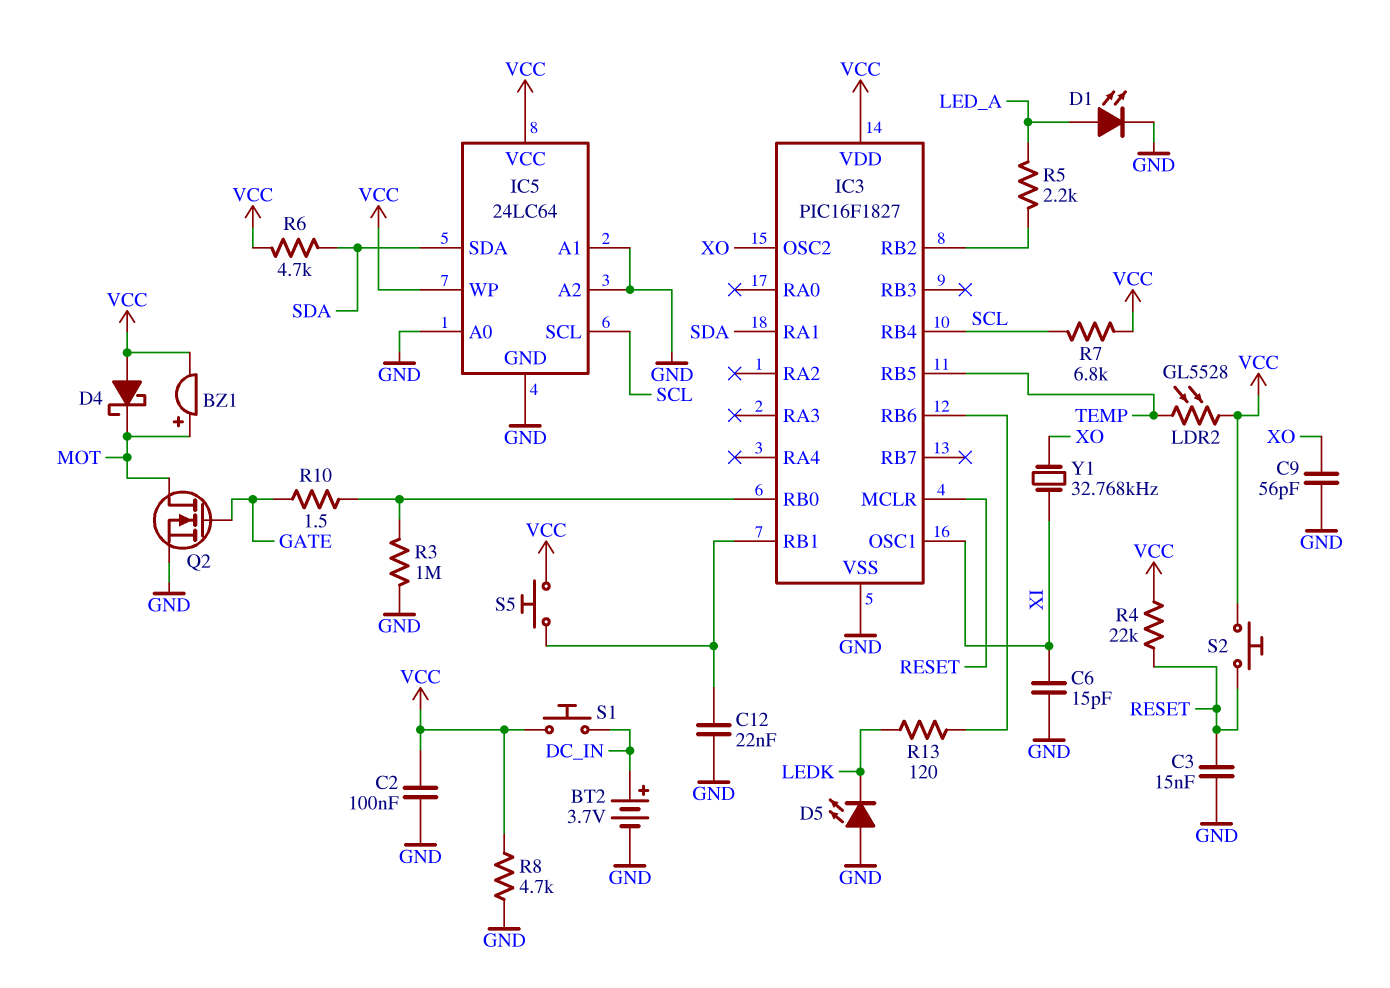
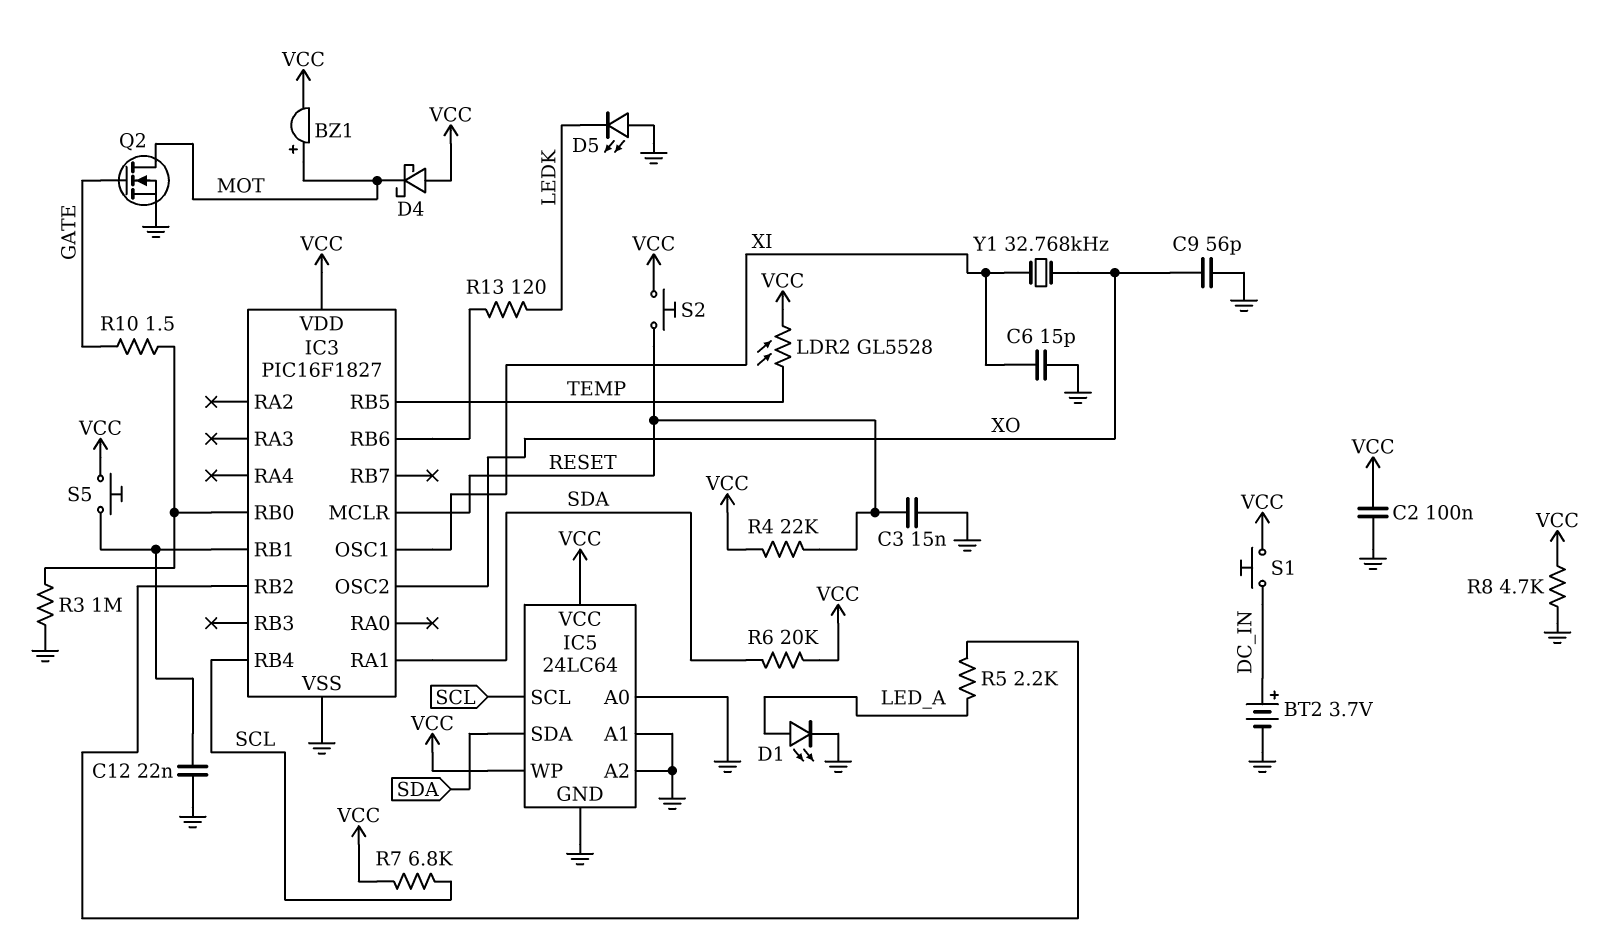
R6: 4.7k (SDA, VCC) -> 20k (SDA, VCC)

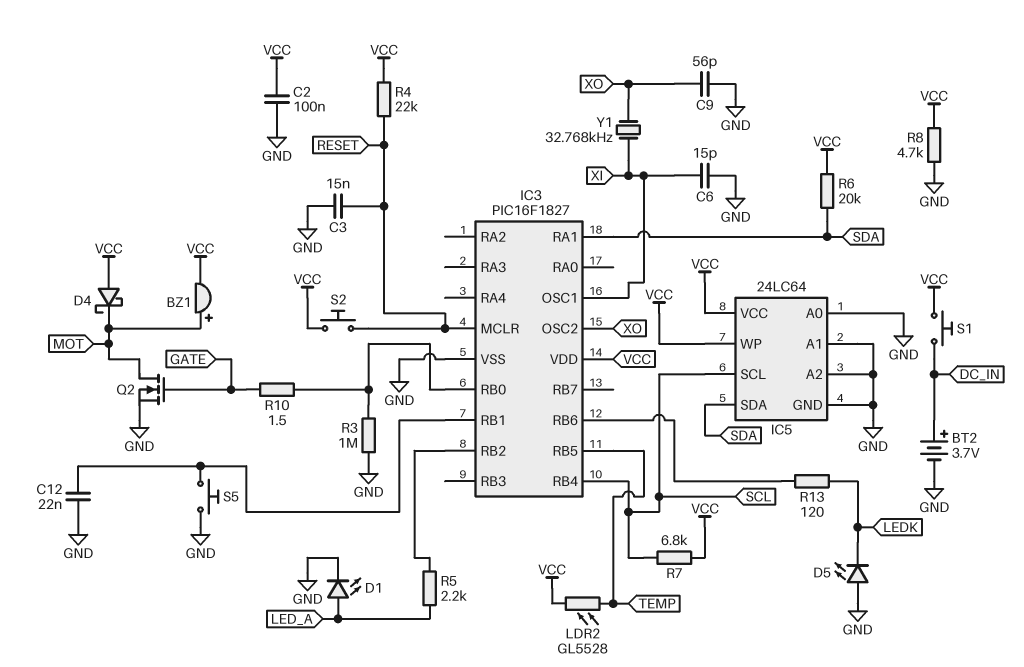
S5: button (IC3/RB1, VCC) -> button (GND, IC3/RB1)

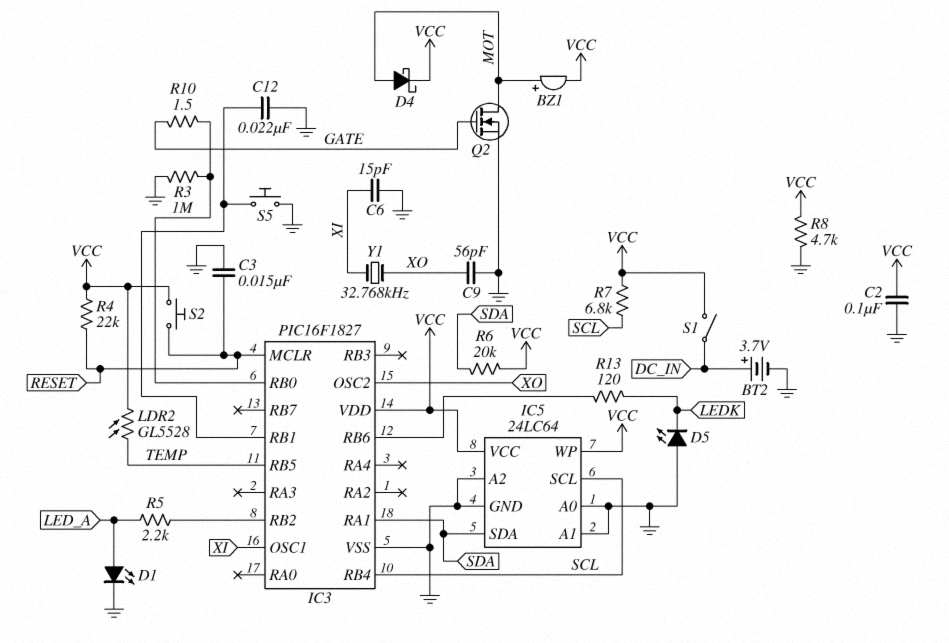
D4: schottky (A VCC, K MOT) -> schottky (A MOT, K VCC)
S1: button (DC_IN, VCC) -> switch (DC_IN, VCC)

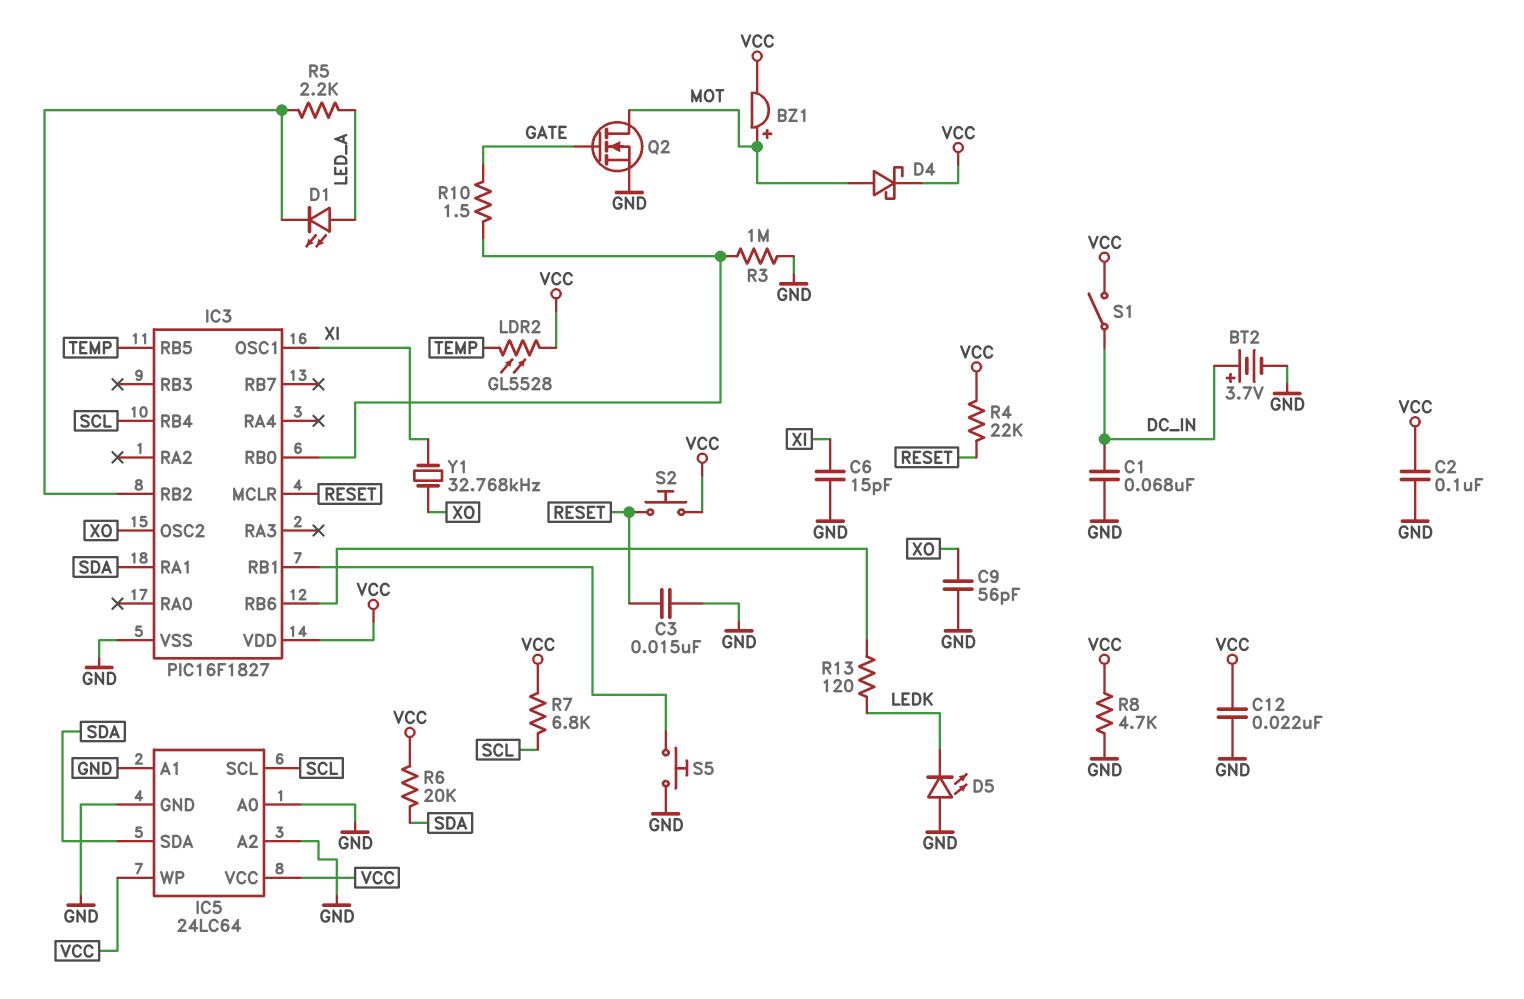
C1: none -> 68nF (DC_IN, GND)
C12: 22nF (GND, IC3/RB1) -> 22nF (GND, VCC)
D1: LED (A LED_A, K GND) -> LED (A LED_A, K IC3/RB2)

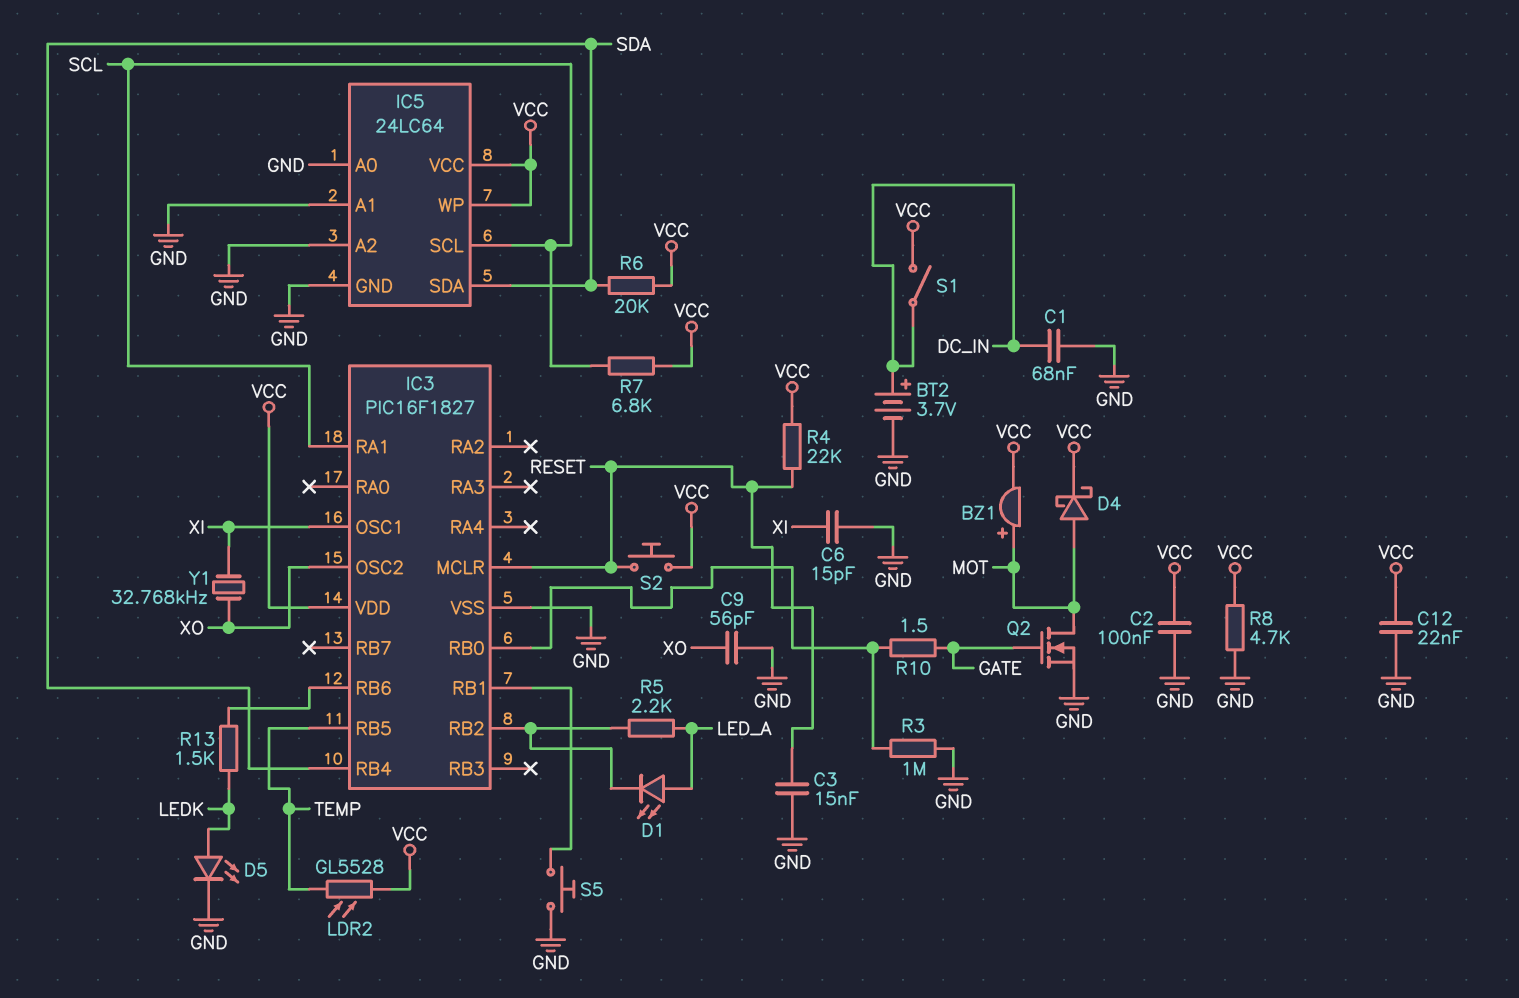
D5: LED (A GND, K LEDK) -> LED (A LEDK, K GND)
IC3 pin RA1: SDA -> SCL
IC3 pin RB4: SCL -> SDA
R13: 120 (IC3/RB6, LEDK) -> 1.5k (IC3/RB6, LEDK)

